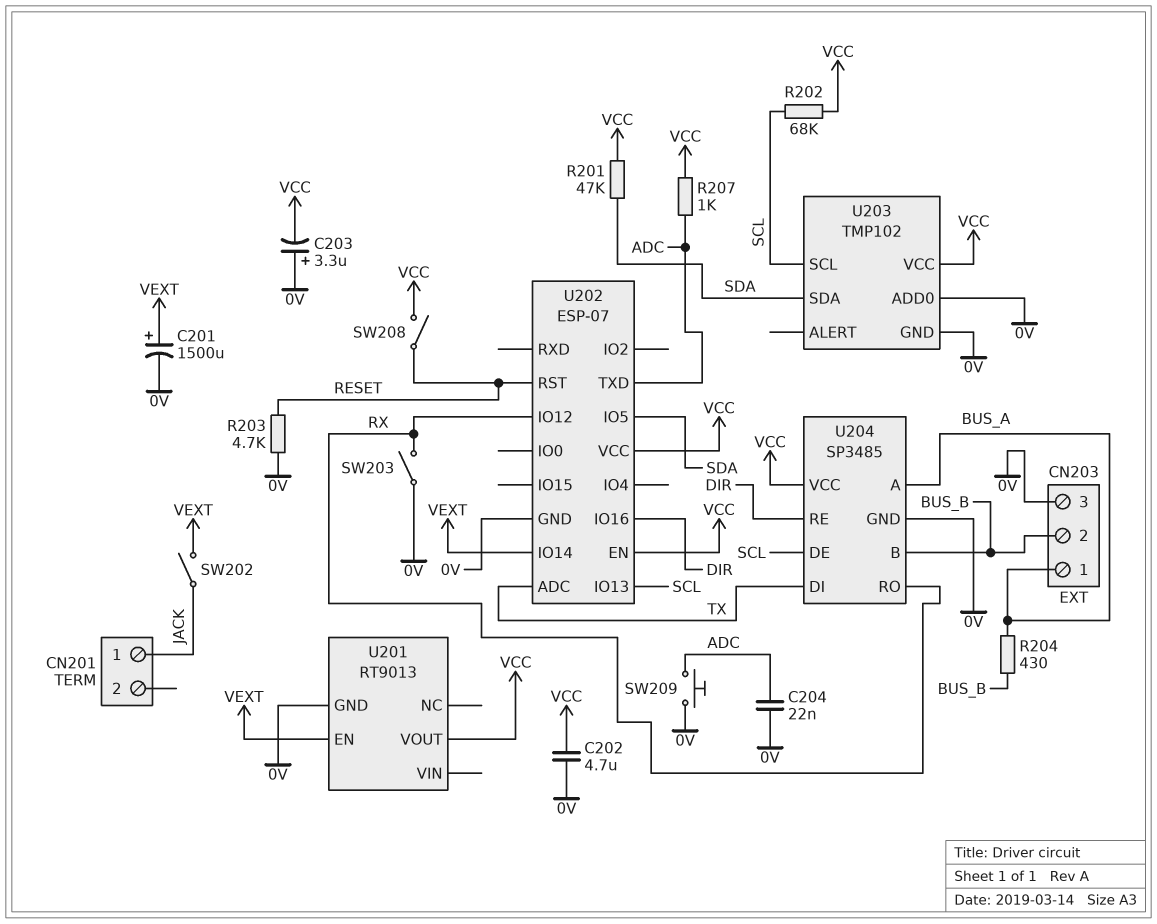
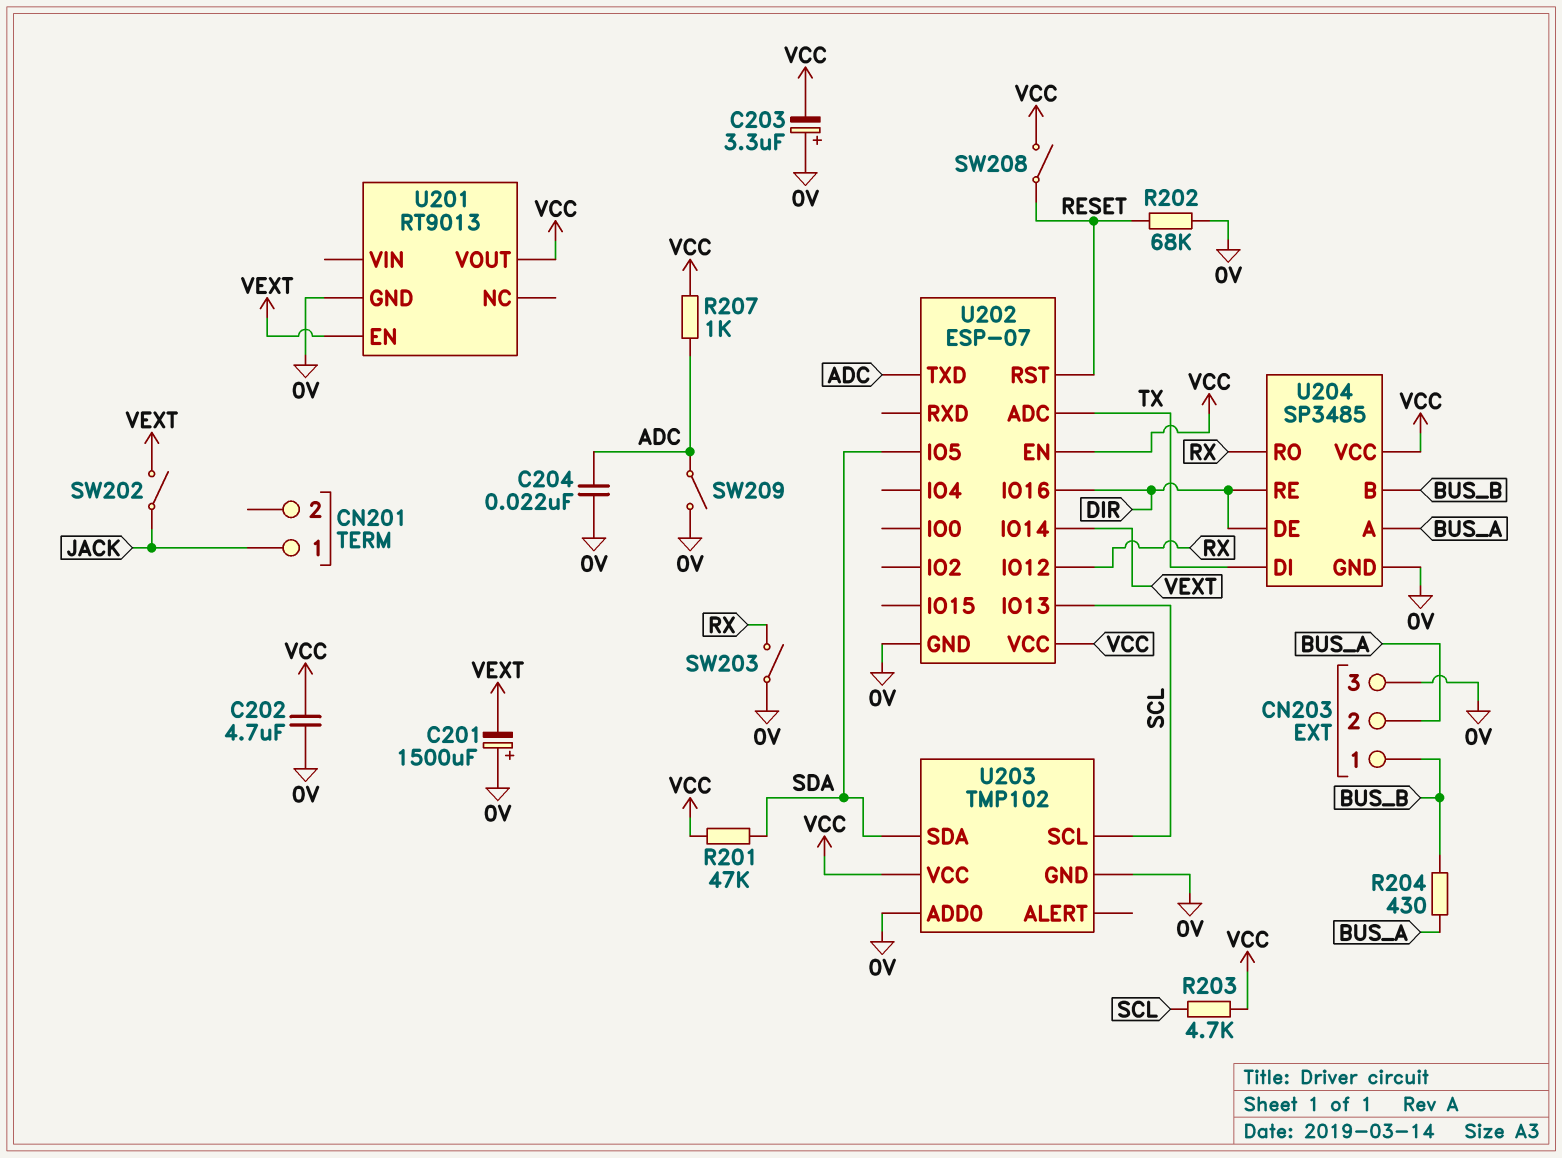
C201: 1500uF (plus VEXT, minus 0V) -> 1500uF (plus 0V, minus VEXT)
CN203 pin 1: BUS_A -> BUS_B
CN203 pin 2: BUS_B -> BUS_A
R202: 68k (SCL, VCC) -> 68k (0V, RESET)
R203: 4.7k (0V, RESET) -> 4.7k (SCL, VCC)
SW209: button (0V, ADC) -> switch (0V, ADC)
U204 pin DE: SCL -> DIR

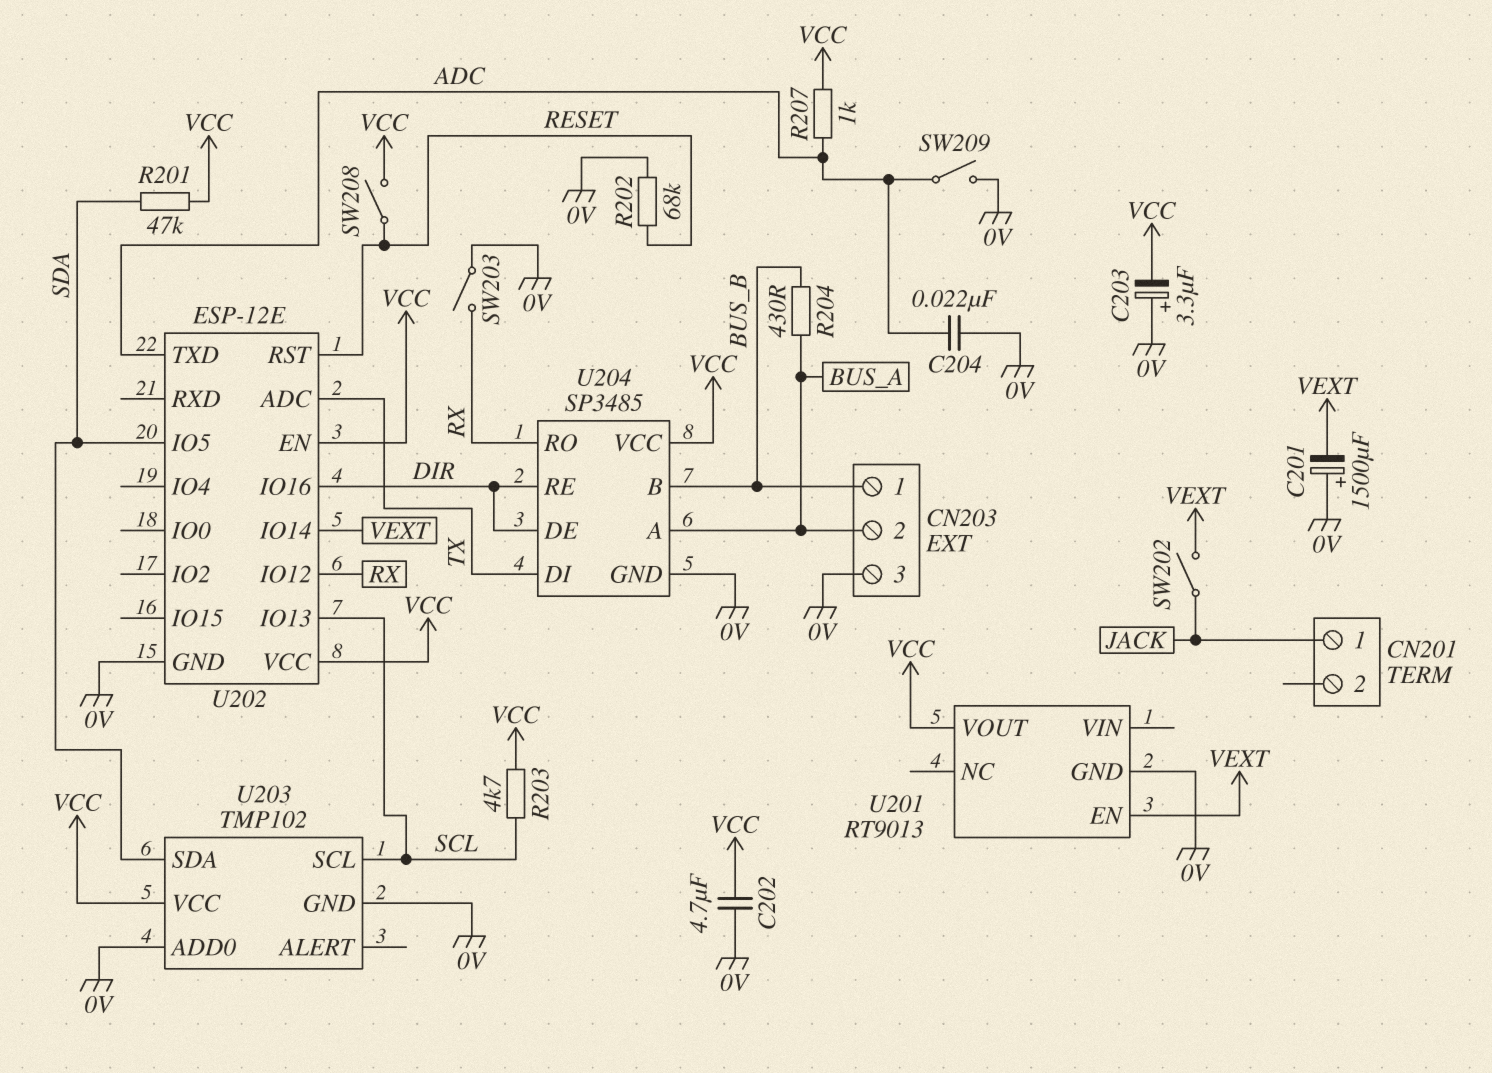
U202: ESP-07 -> ESP-12E

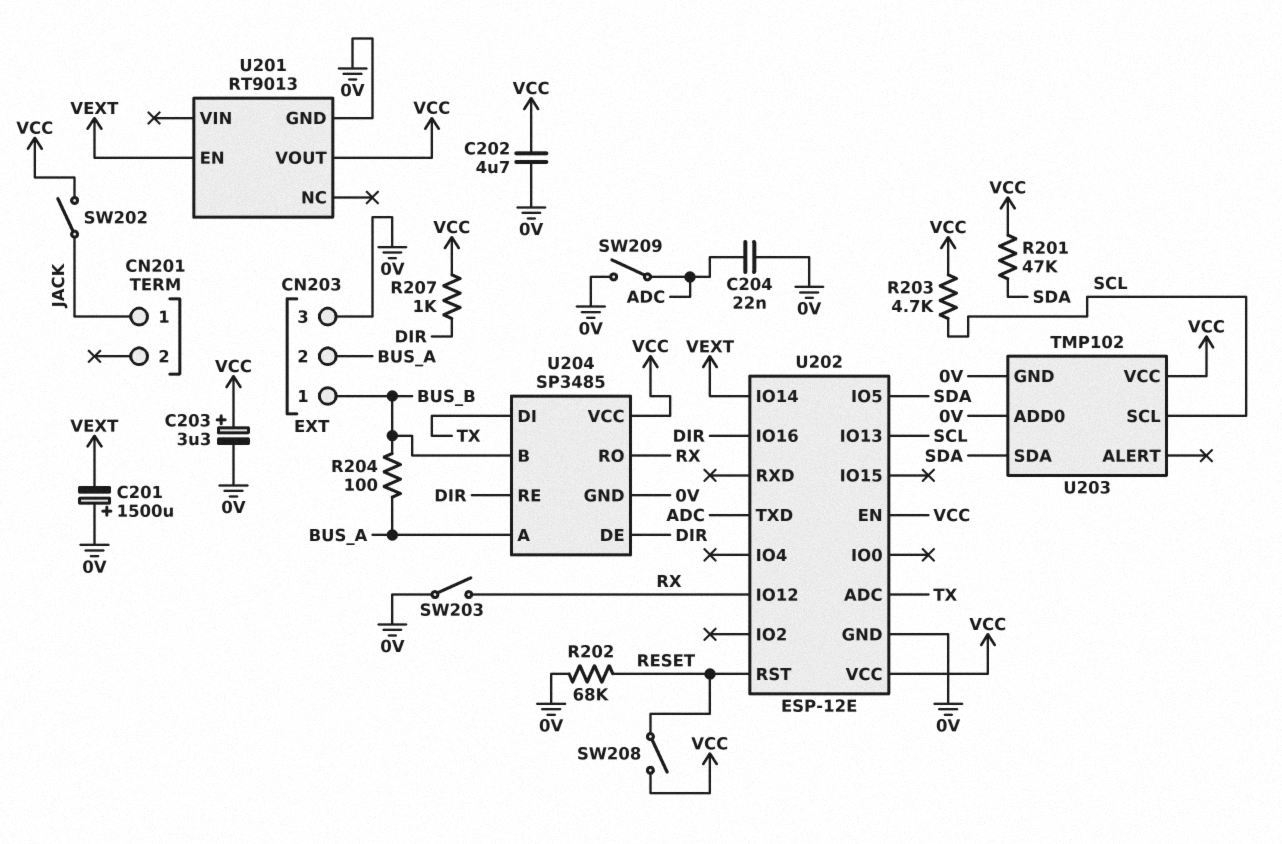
C203: 3.3uF (plus 0V, minus VCC) -> 3.3uF (plus VCC, minus 0V)
R204: 430 (BUS_A, BUS_B) -> 100 (BUS_A, BUS_B)
R207: 1k (ADC, VCC) -> 1k (DIR, VCC)
SW202: switch (JACK, VEXT) -> switch (JACK, VCC)

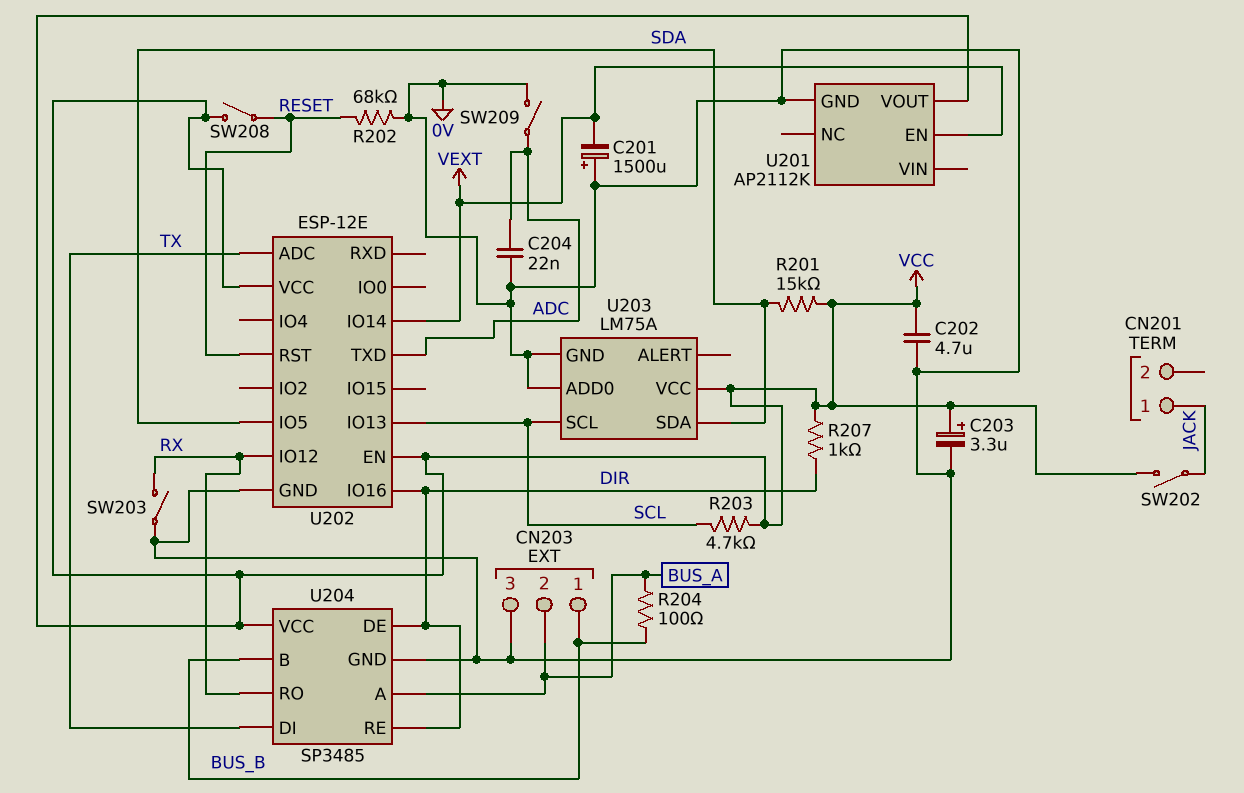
R201: 47k (SDA, VCC) -> 15k (SDA, VCC)
U201: RT9013 -> AP2112K
U203: TMP102 -> LM75A

